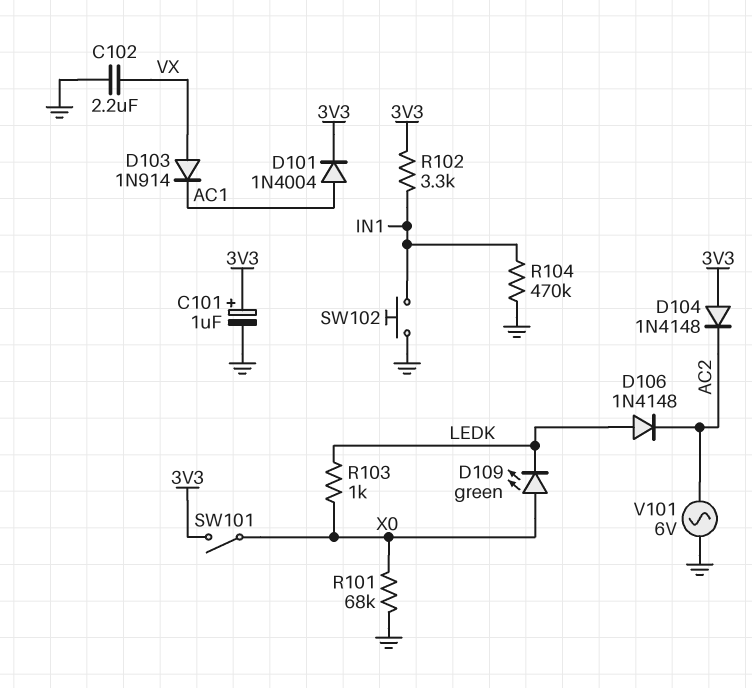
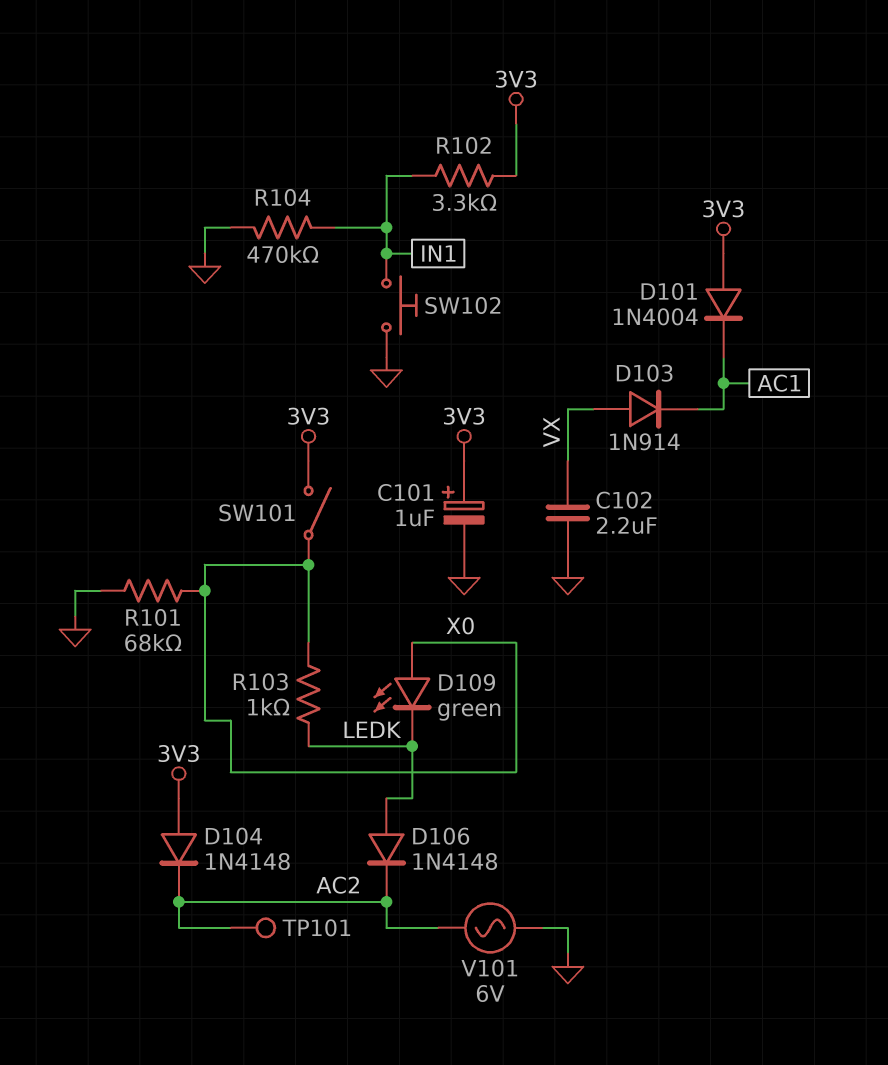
D101: diode 1N4004 (A AC1, K 3V3) -> diode 1N4004 (A 3V3, K AC1)
TP101: none -> test point (AC2)

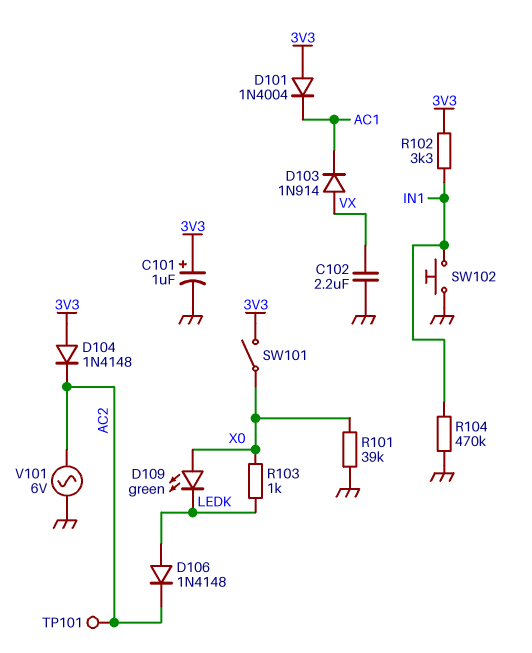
R101: 68k (GND, X0) -> 39k (GND, X0)

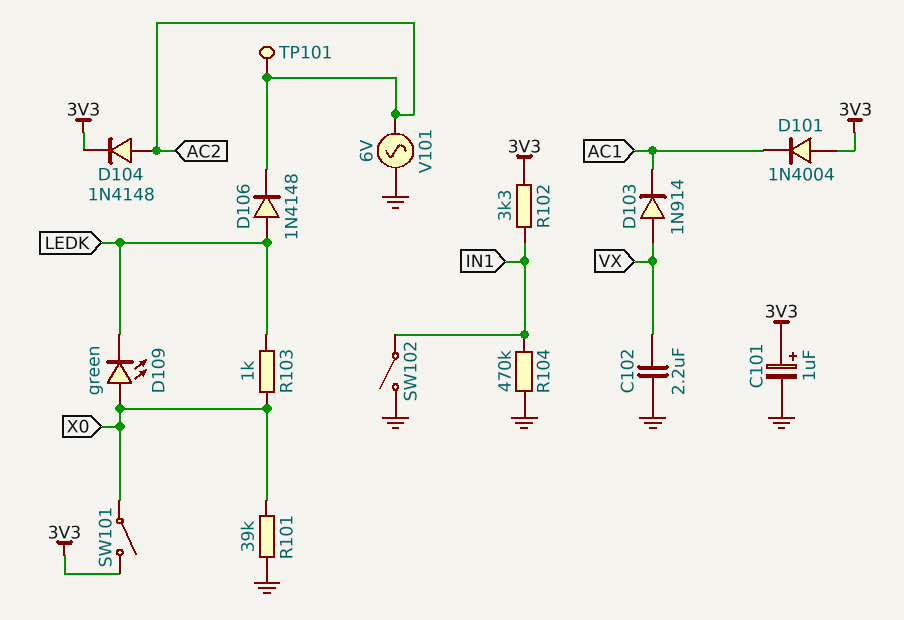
D104: diode 1N4148 (A 3V3, K AC2) -> diode 1N4148 (A AC2, K 3V3)
SW102: button (GND, IN1) -> switch (GND, IN1)

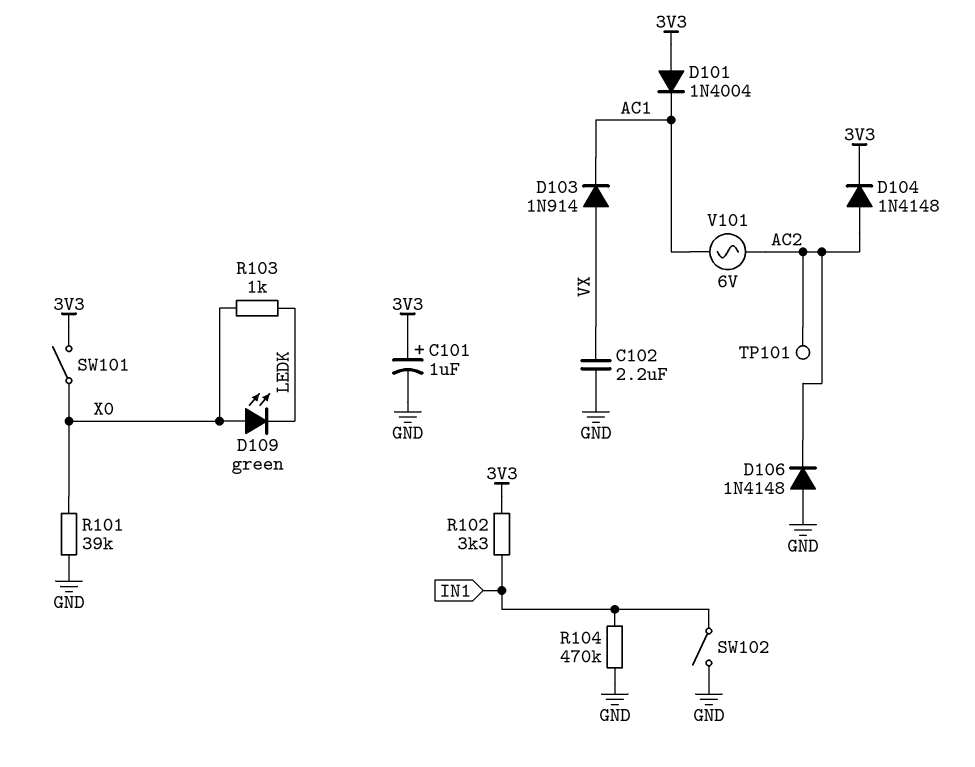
D106: diode 1N4148 (A LEDK, K AC2) -> diode 1N4148 (A GND, K AC2)
V101: AC 6V (AC2, GND) -> AC 6V (AC1, AC2)

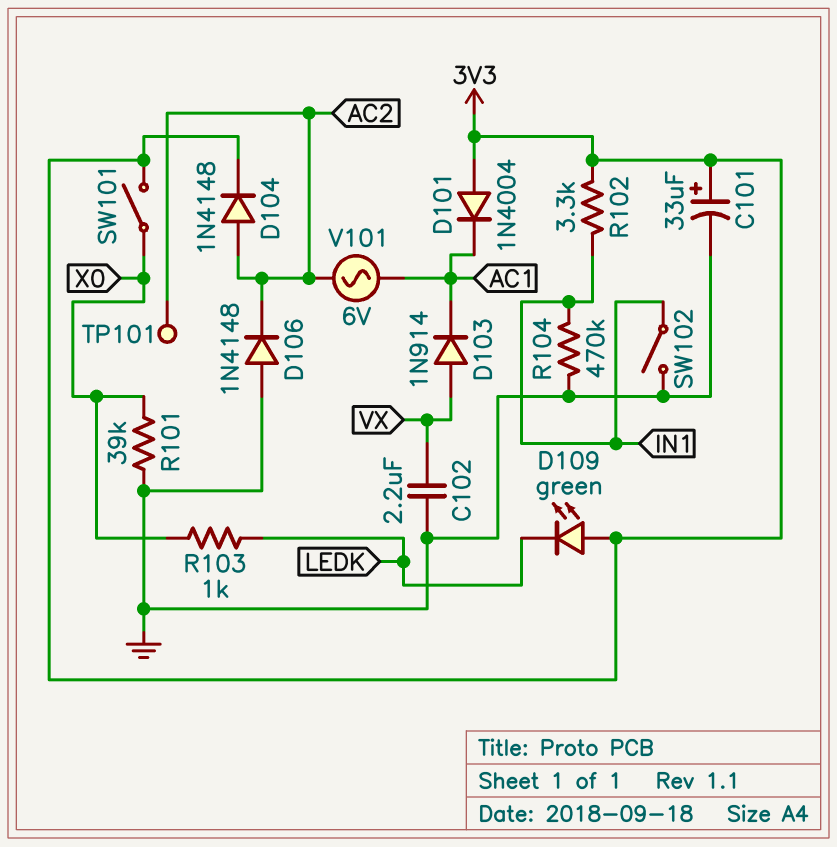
C101: 1uF (plus 3V3, minus GND) -> 33uF (plus 3V3, minus GND)
D109: LED green (A X0, K LEDK) -> LED green (A 3V3, K LEDK)

